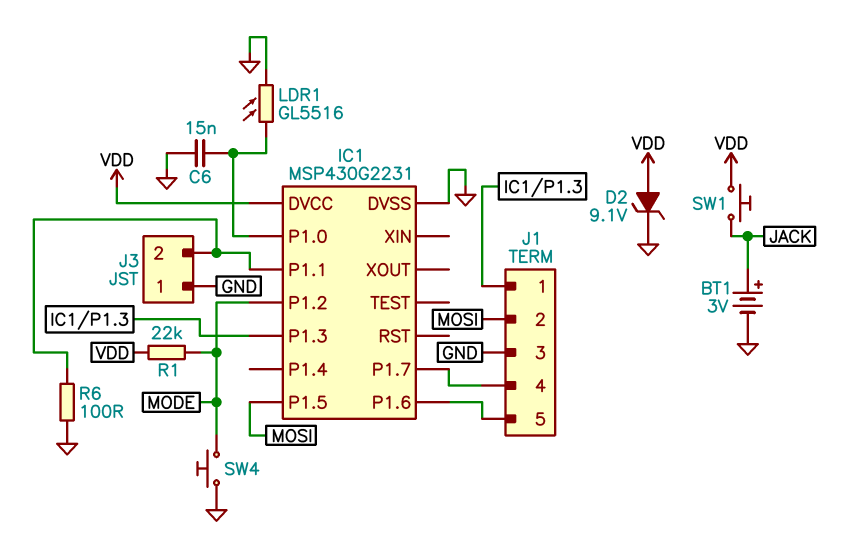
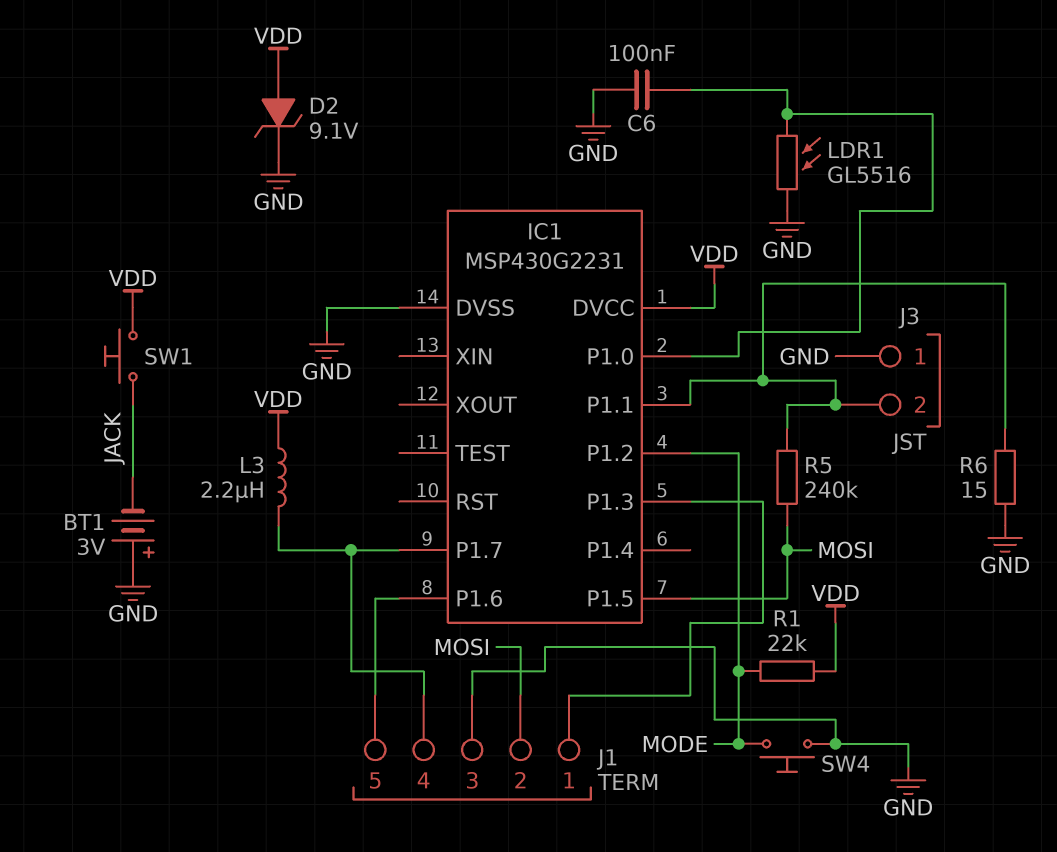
BT1: 3V (plus JACK, minus GND) -> 3V (plus GND, minus JACK)
C6: 15nF (GND, IC1/P1.0) -> 100nF (GND, IC1/P1.0)
L3: none -> 2.2uH (IC1/P1.7, VDD)
R5: none -> 240k (IC1/P1.1, MOSI)
R6: 100 (GND, IC1/P1.1) -> 15 (GND, IC1/P1.1)

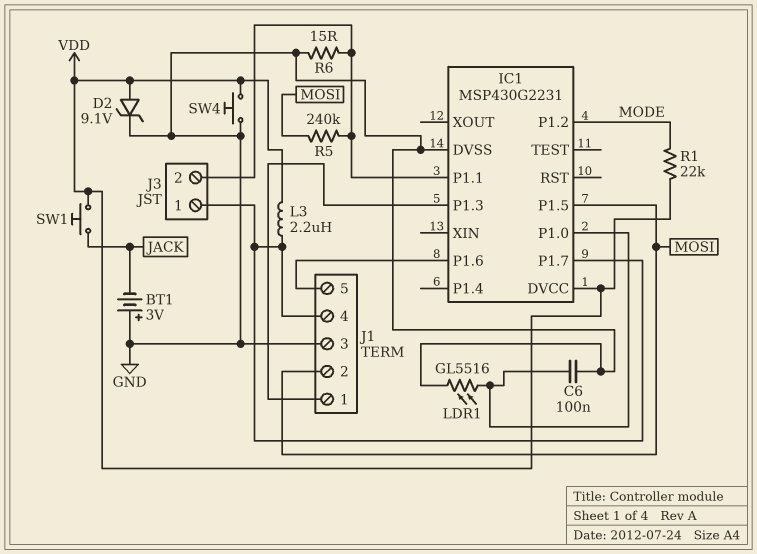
J3 pin 1: GND -> IC1/P1.7
SW4: button (GND, MODE) -> button (GND, VDD)

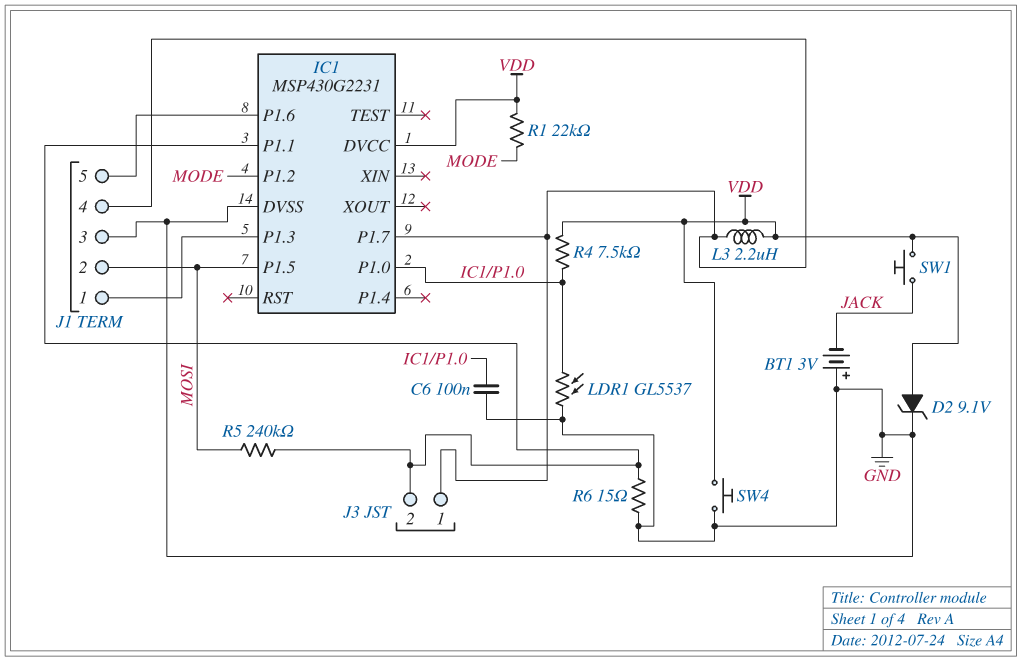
LDR1: GL5516 (GND, IC1/P1.0) -> GL5537 (GND, IC1/P1.0)
R4: none -> 7.5k (IC1/P1.0, VDD)

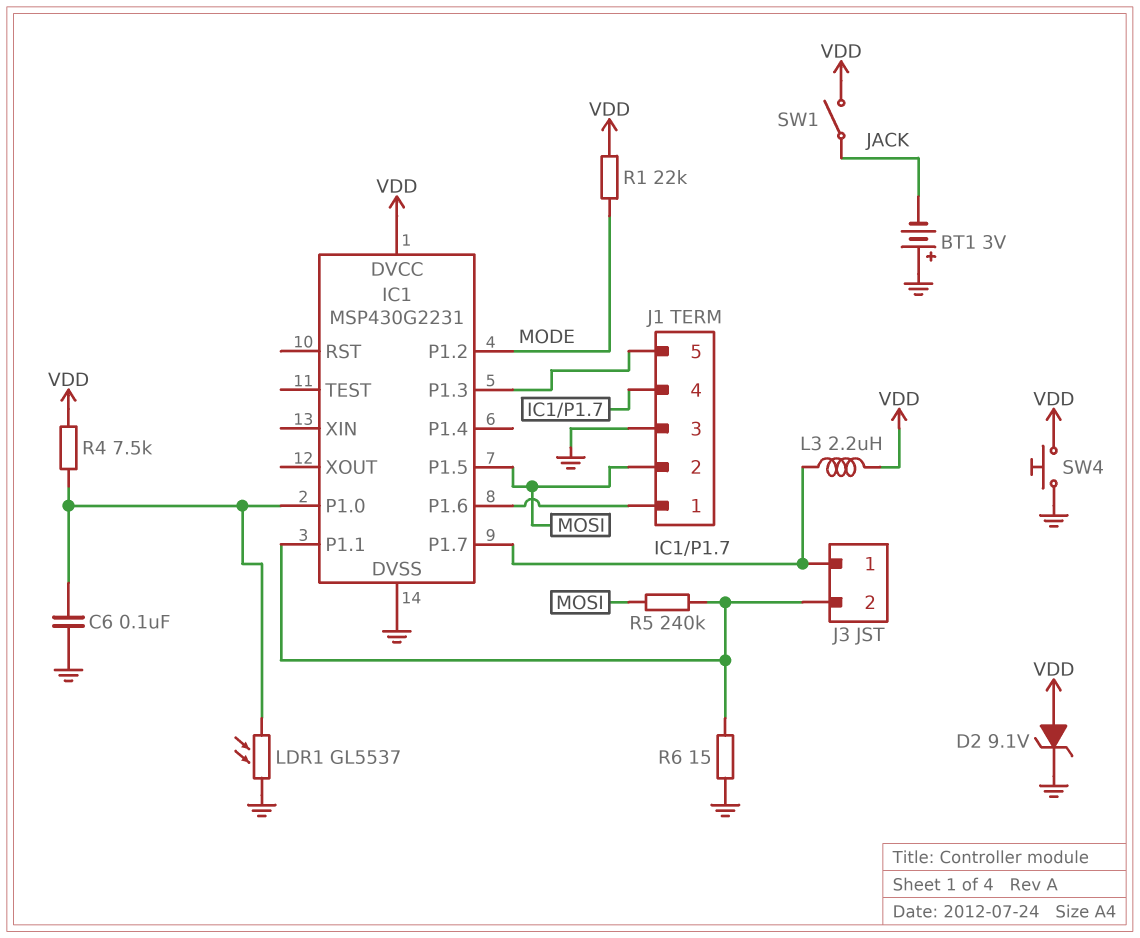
J1 pin 1: IC1/P1.3 -> IC1/P1.6
J1 pin 5: IC1/P1.6 -> IC1/P1.3
SW1: button (JACK, VDD) -> switch (JACK, VDD)

